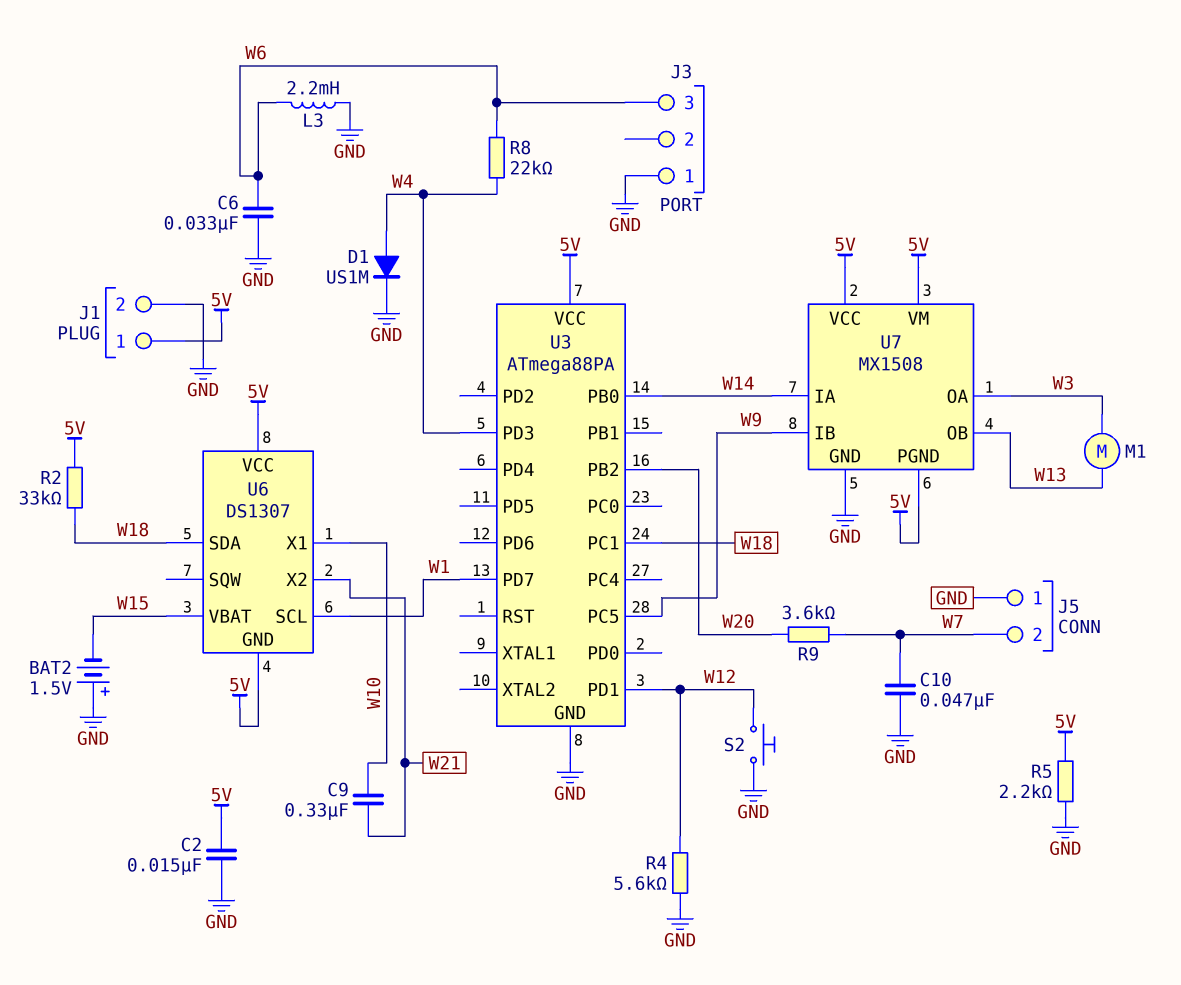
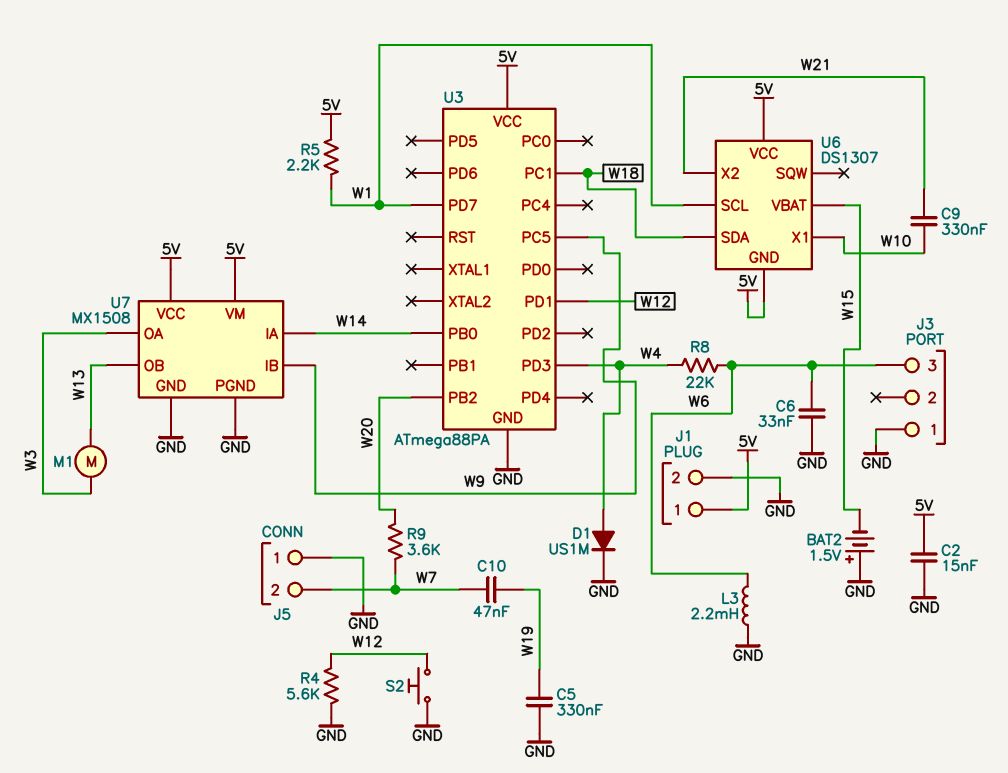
C5: none -> 330nF (GND, W19)
C10: 47nF (GND, W7) -> 47nF (W7, W19)
R2: 33k (5V, W18) -> none
R5: 2.2k (5V, GND) -> 2.2k (5V, W1)
U7 pin PGND: 5V -> GND

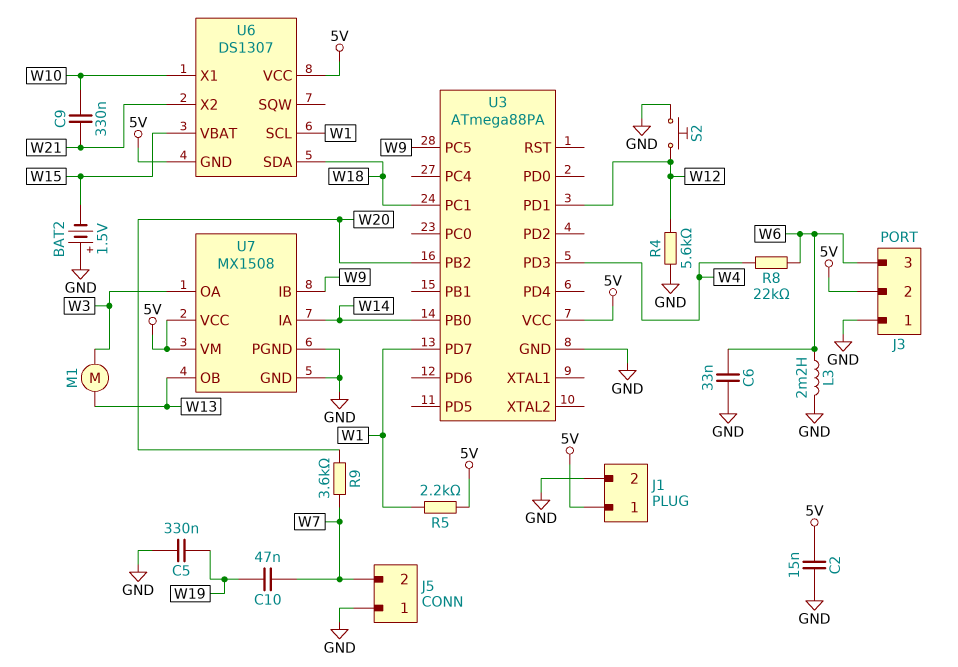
D1: diode US1M (A W4, K GND) -> none
J3 pin 2: none -> 5V

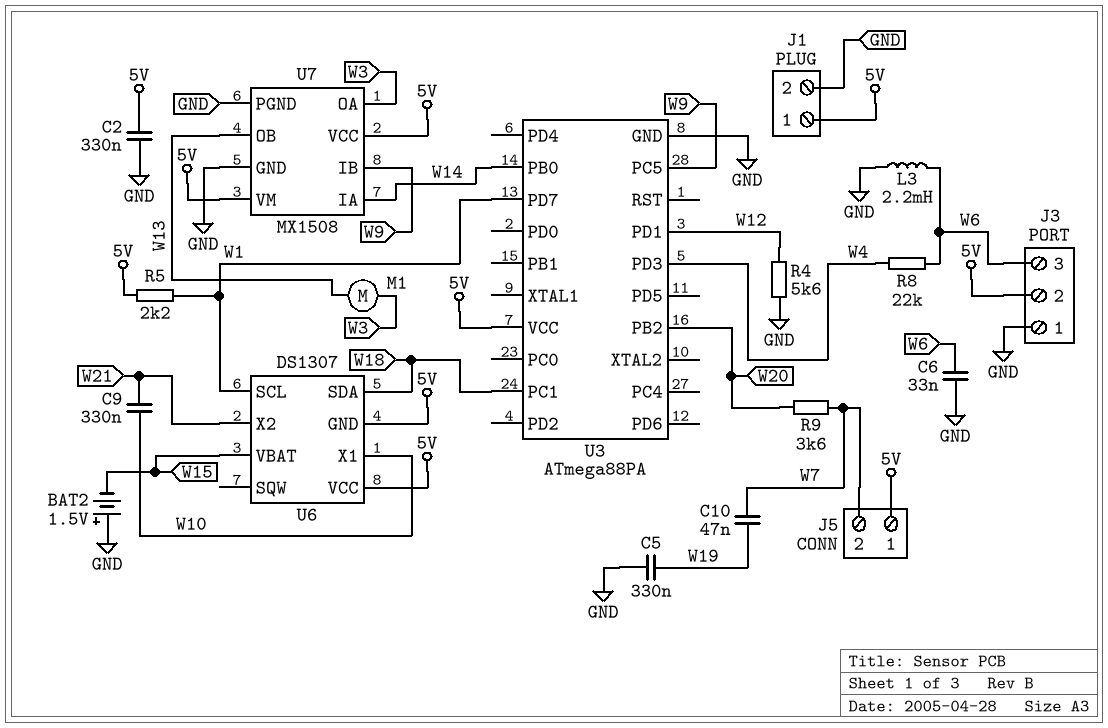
C2: 15nF (5V, GND) -> 330nF (5V, GND)
J5 pin 1: GND -> 5V
S2: button (GND, W12) -> none

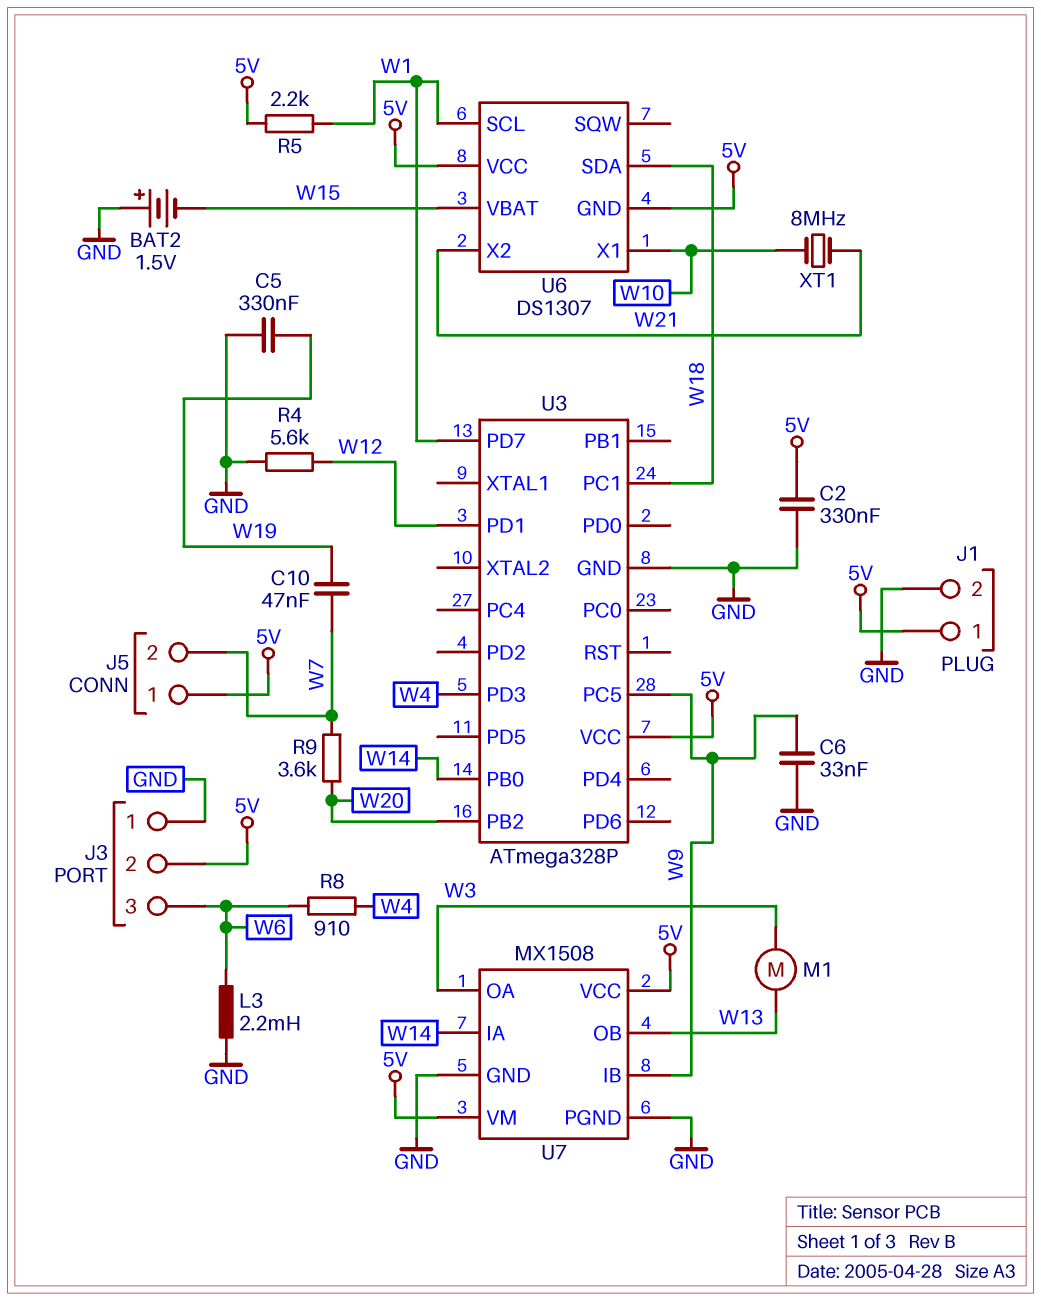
C6: 33nF (GND, W6) -> 33nF (GND, W9)
C9: 330nF (W10, W21) -> none
R8: 22k (W4, W6) -> 910 (W4, W6)
U3: ATmega88PA -> ATmega328P
XT1: none -> 8MHz (W10, W21)

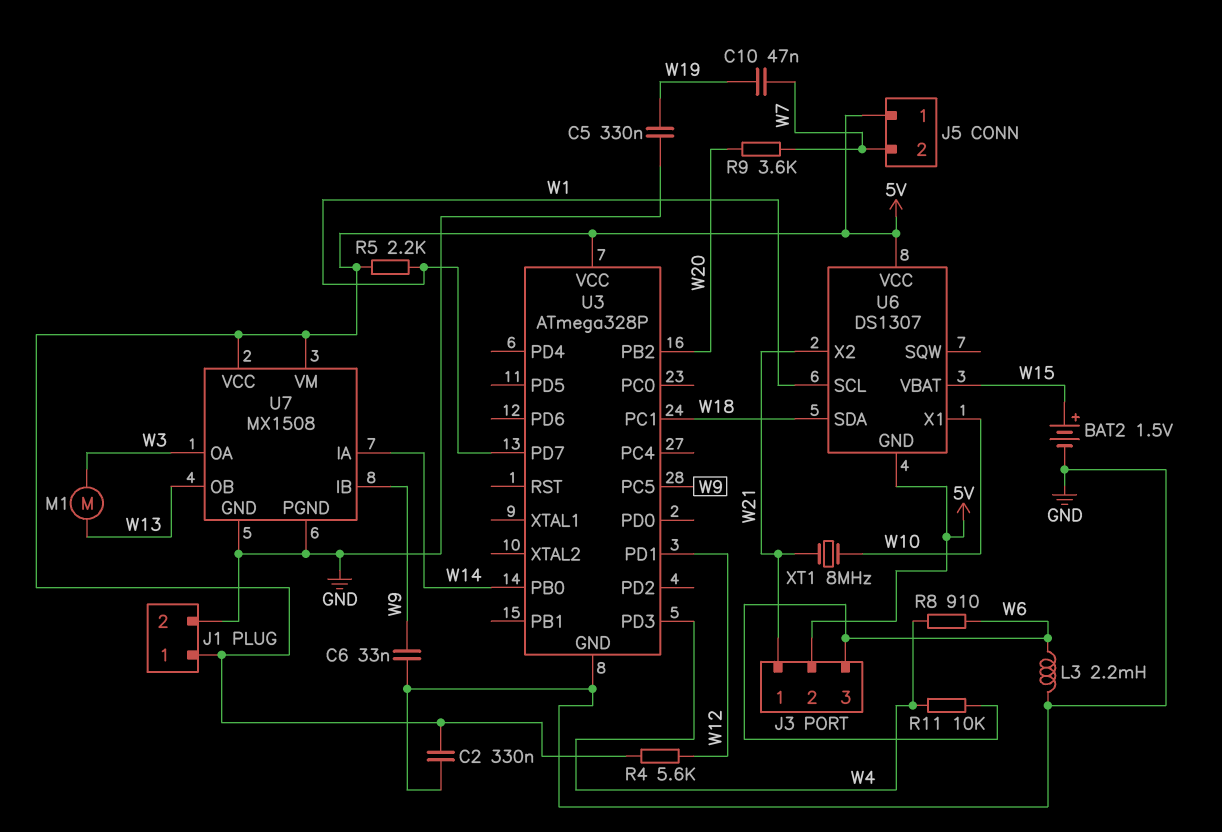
BAT2: 1.5V (plus GND, minus W15) -> 1.5V (plus W15, minus GND)
J3 pin 1: GND -> W21
R4: 5.6k (GND, W12) -> 5.6k (5V, W12)
R11: none -> 10k (W4, W6)

